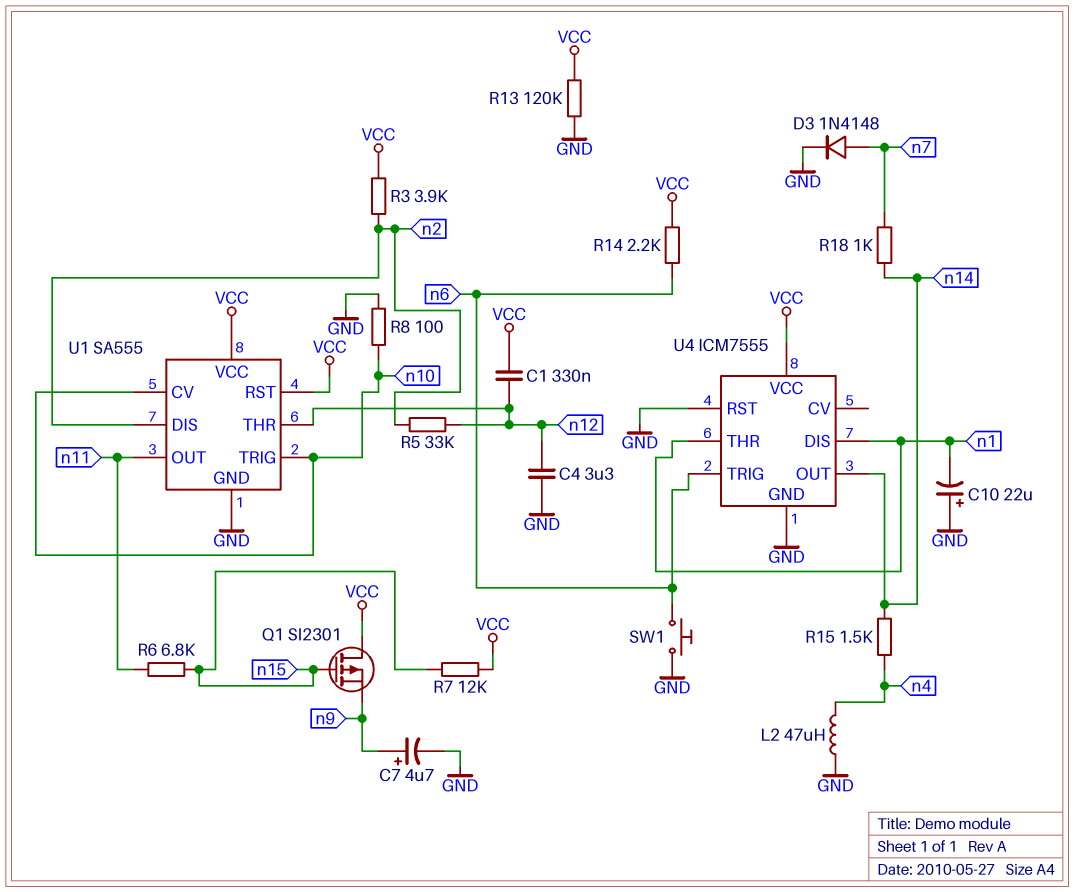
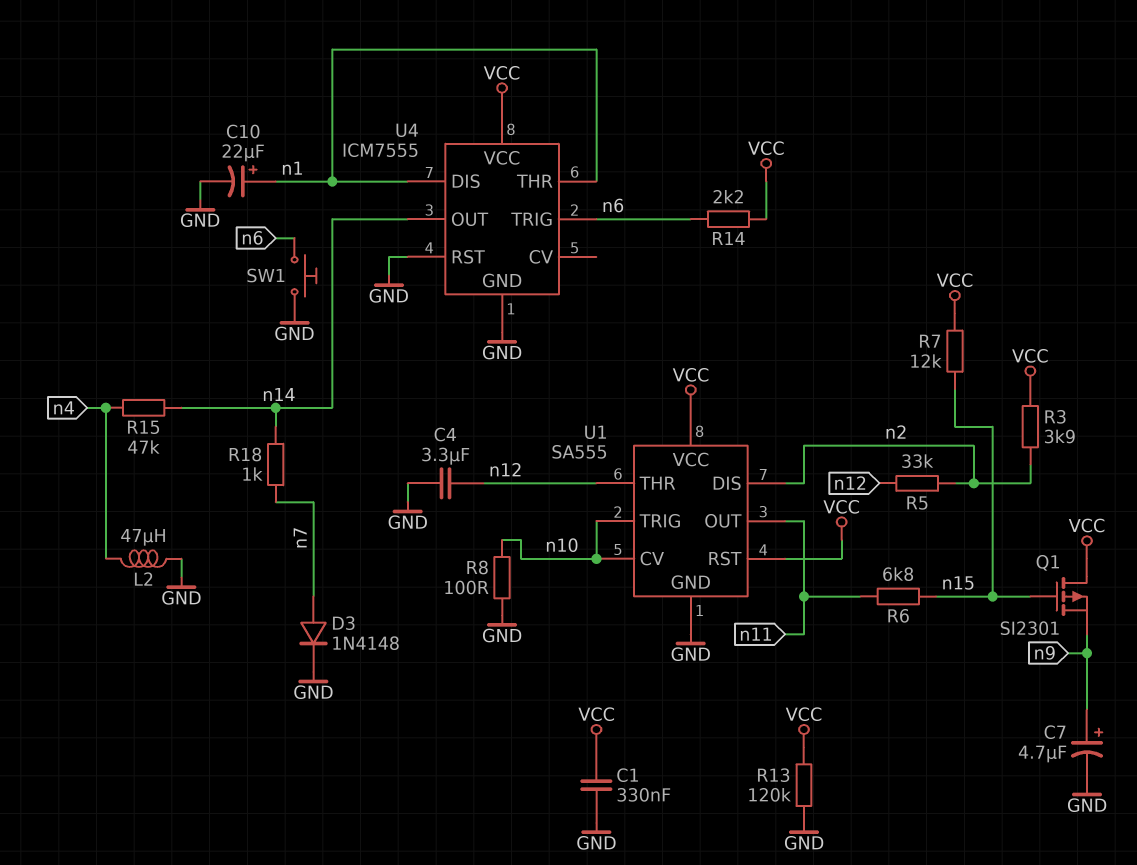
C1: 330nF (VCC, n12) -> 330nF (GND, VCC)
C10: 22uF (plus GND, minus n1) -> 22uF (plus n1, minus GND)
R15: 1.5k (n4, n14) -> 47k (n4, n14)

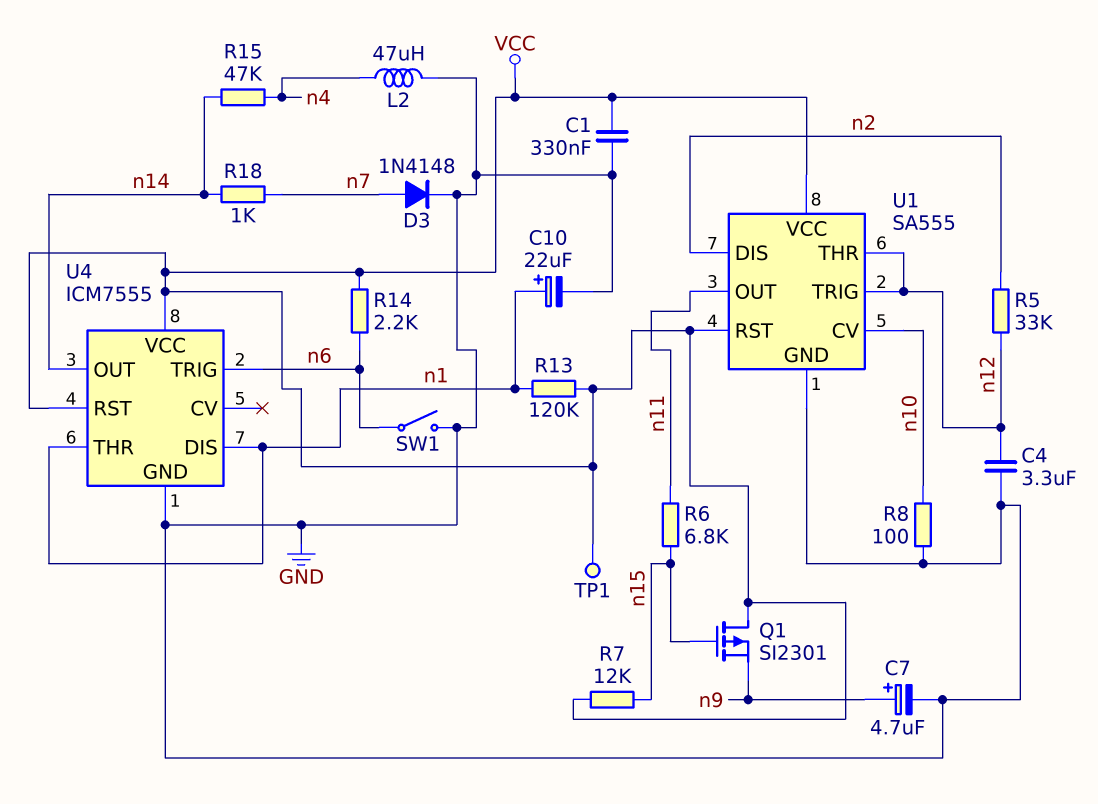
R3: 3.9k (VCC, n2) -> none
R13: 120k (GND, VCC) -> 120k (VCC, n1)
SW1: button (GND, n6) -> switch (GND, n6)
TP1: none -> test point (VCC)
U1 pin TRIG: n10 -> n12
U4 pin RST: GND -> VCC

